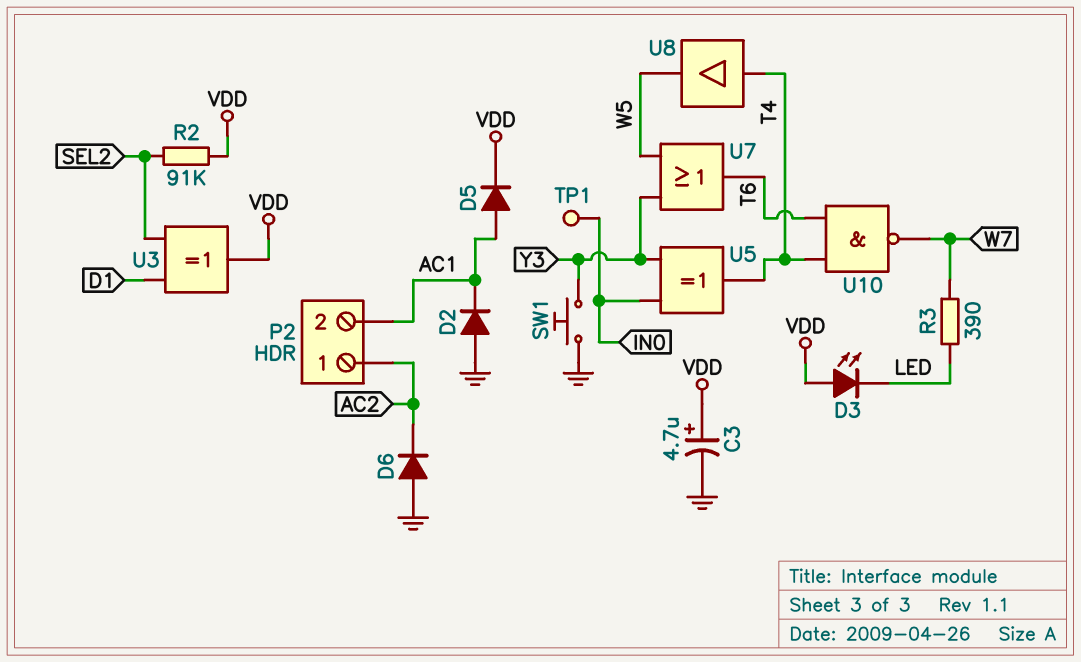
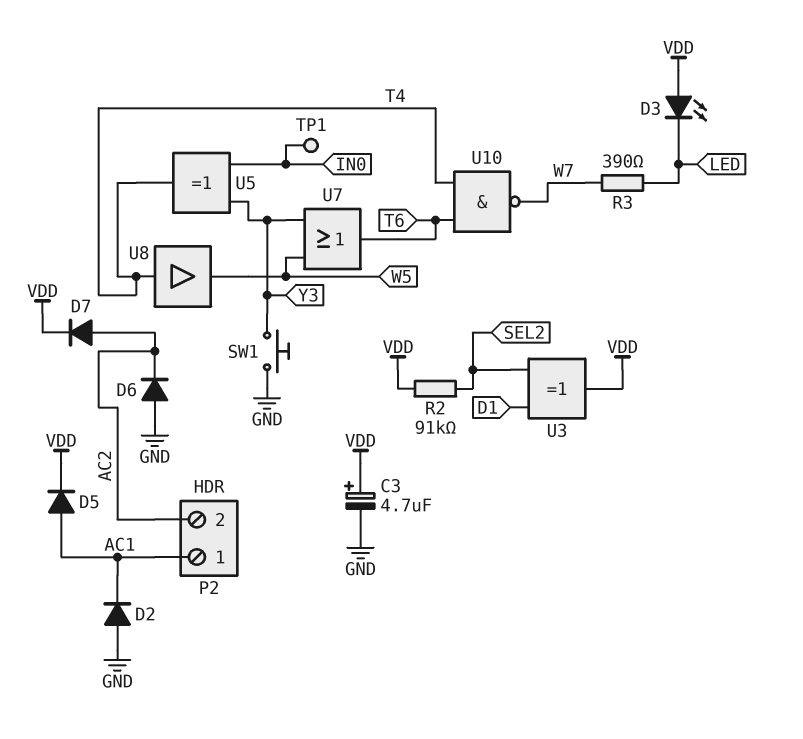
D7: none -> diode (A AC2, K VDD)
P2 pin 1: AC2 -> AC1
P2 pin 2: AC1 -> AC2

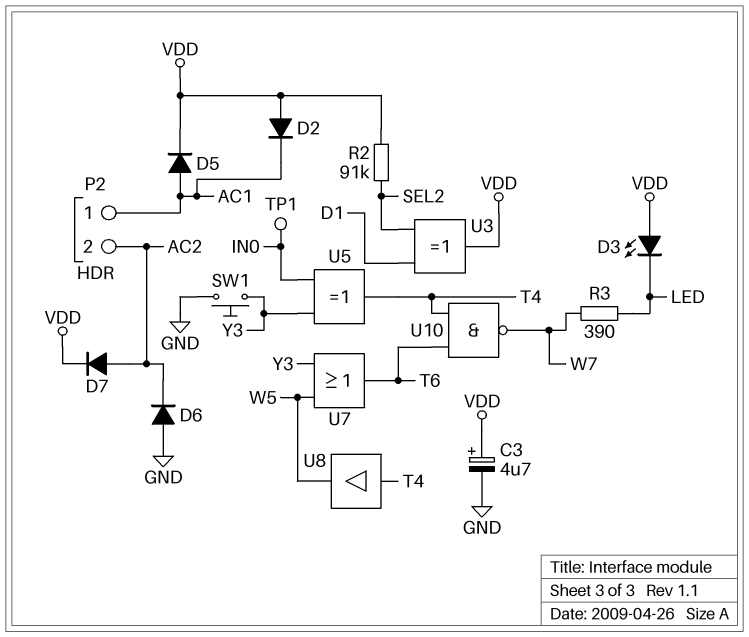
D2: diode (A GND, K AC1) -> diode (A VDD, K AC1)

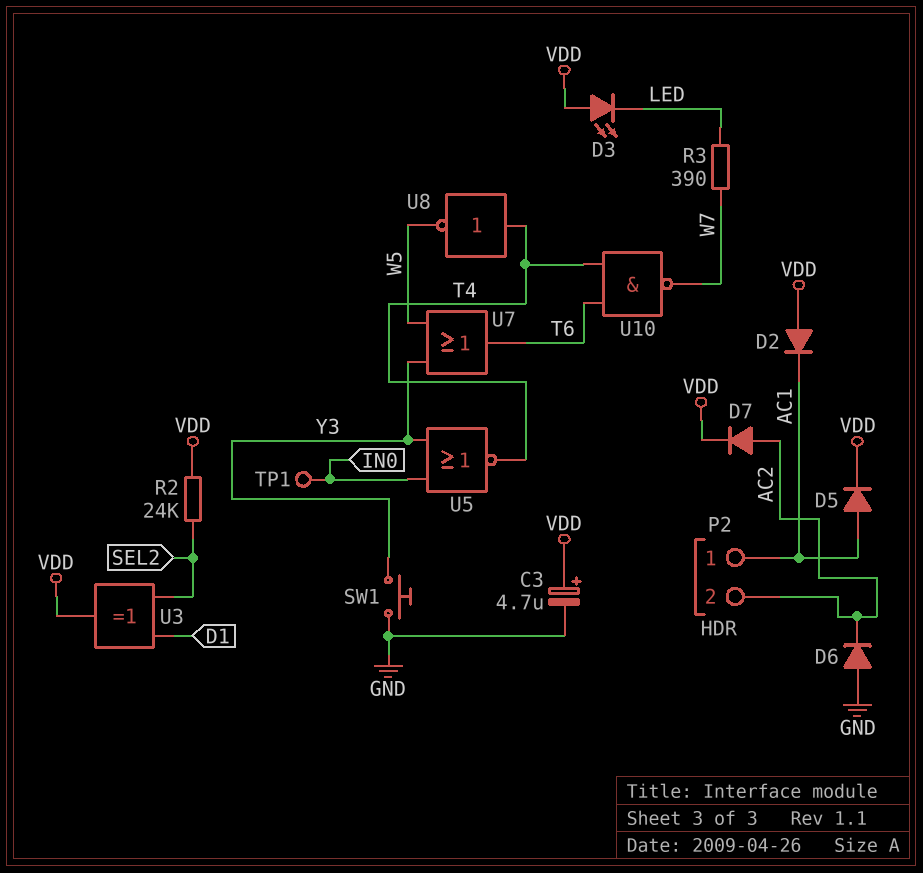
R2: 91k (SEL2, VDD) -> 24k (SEL2, VDD)
U5: XOR (in IN0, in Y3, out T4) -> NOR (in IN0, in Y3, out T4)
U8: buffer (in T4, out W5) -> NOT (in T4, out W5)

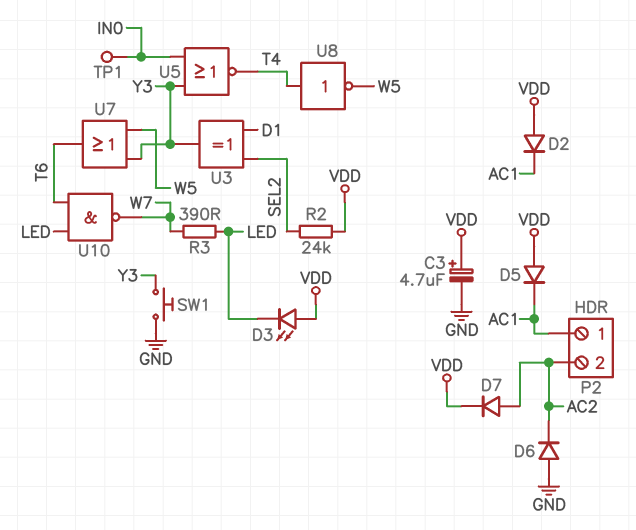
D5: diode (A AC1, K VDD) -> diode (A VDD, K AC1)
U3: XOR (in D1, in SEL2, out VDD) -> XOR (in D1, in SEL2, out Y3)
U10: NAND (in T4, in T6, out W7) -> NAND (in LED, in T6, out W7)

